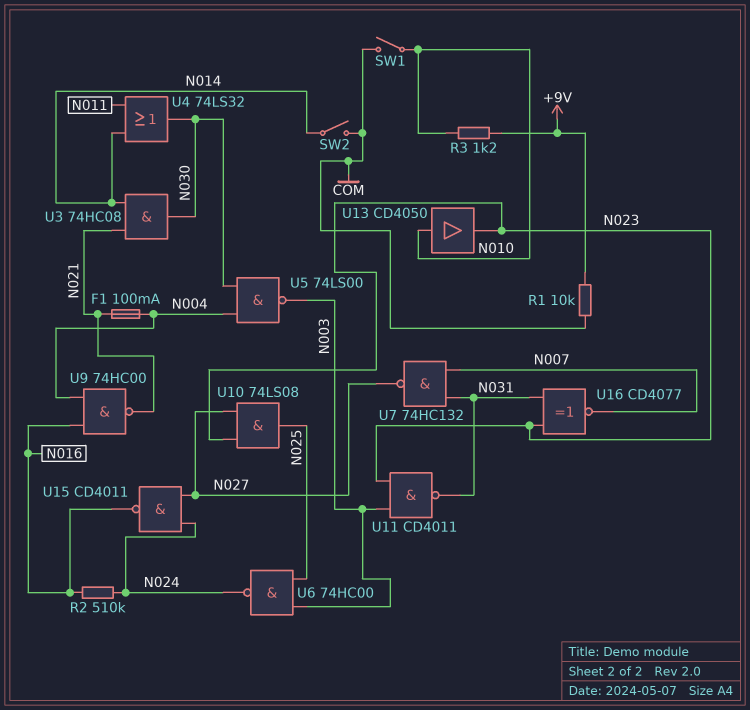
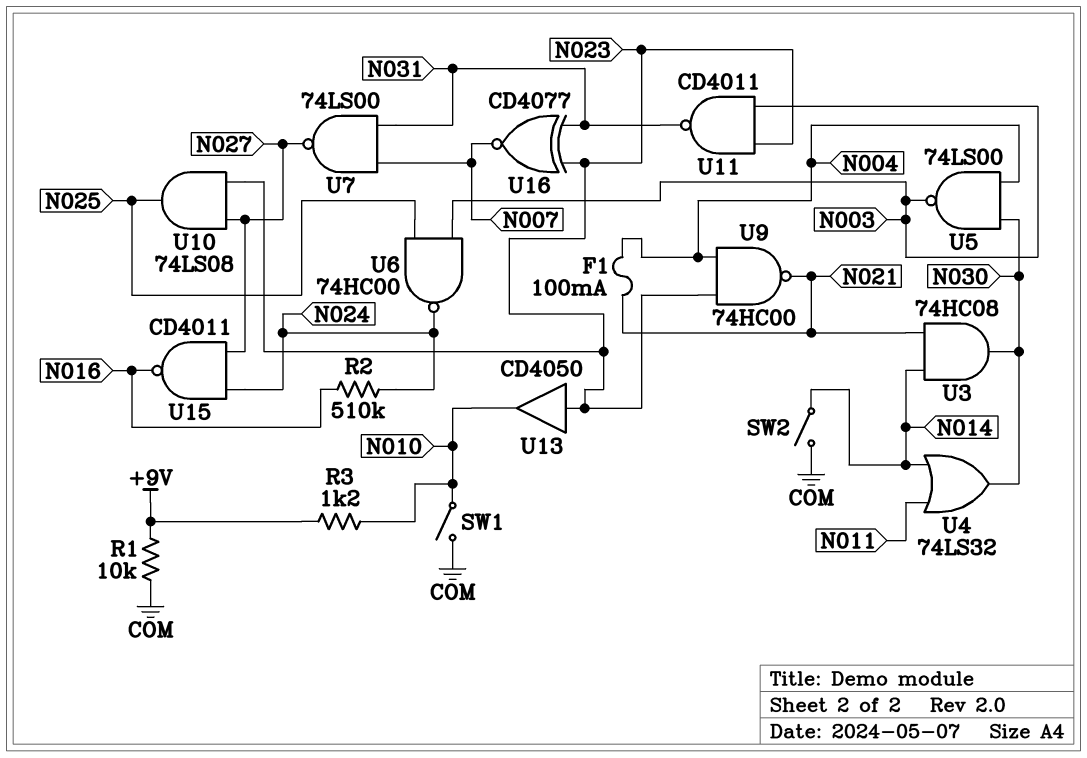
U7: NAND 74HC132 (in N007, in N031, out N027) -> NAND 74LS00 (in N007, in N031, out N027)
U9: NAND 74HC00 (in N004, in N016, out N021) -> NAND 74HC00 (in N004, in N023, out N021)
U13: buffer CD4050 (in N010, out N023) -> buffer CD4050 (in N023, out N010)

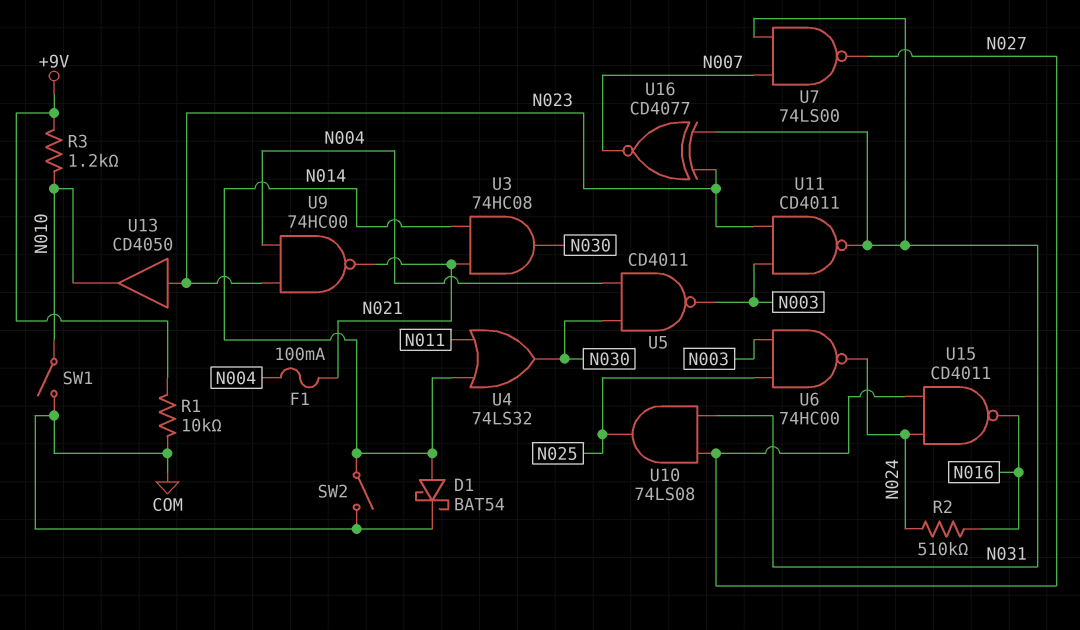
D1: none -> schottky BAT54 (A N014, K COM)
U5: NAND 74LS00 (in N004, in N030, out N003) -> NAND CD4011 (in N004, in N030, out N003)
U10: AND 74LS08 (in N023, in N027, out N025) -> AND 74LS08 (in N027, in N031, out N025)

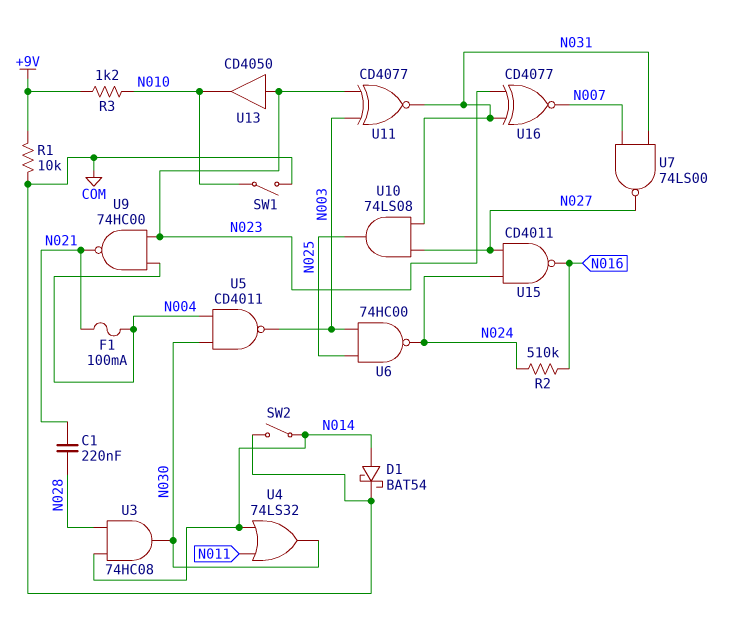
C1: none -> 220nF (N021, N028)
U3: AND 74HC08 (in N014, in N021, out N030) -> AND 74HC08 (in N014, in N028, out N030)
U11: NAND CD4011 (in N003, in N023, out N031) -> XNOR CD4077 (in N003, in N023, out N031)

